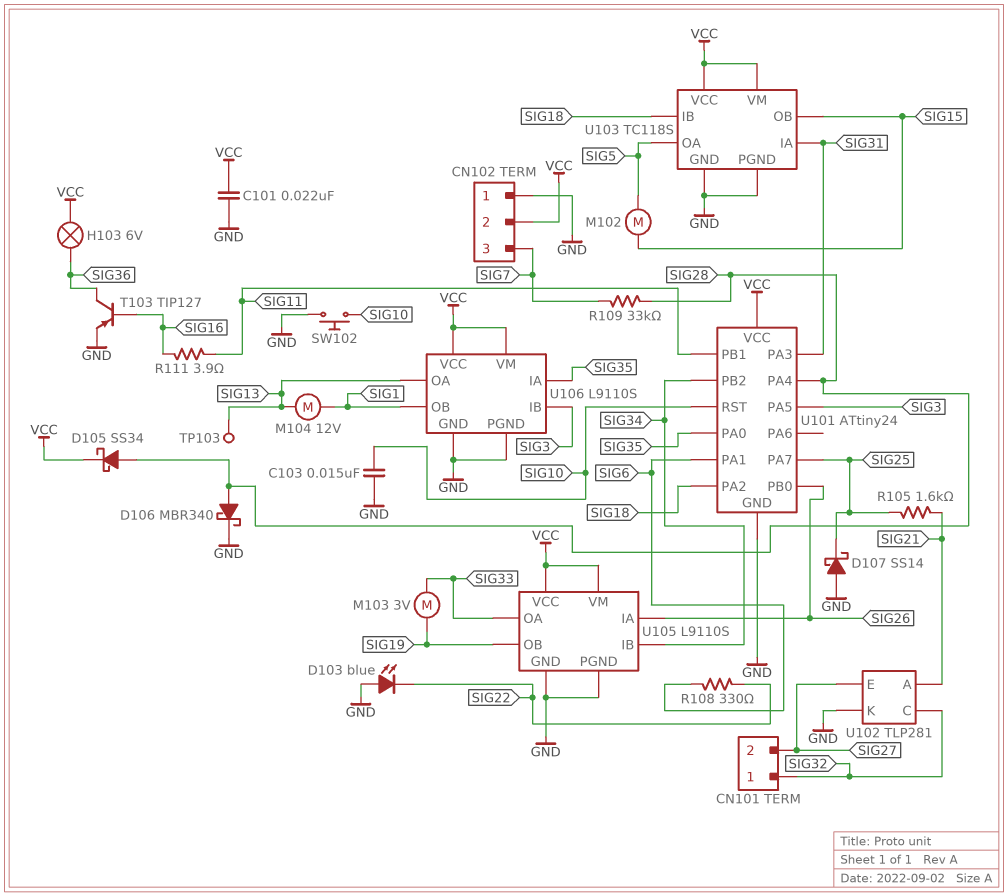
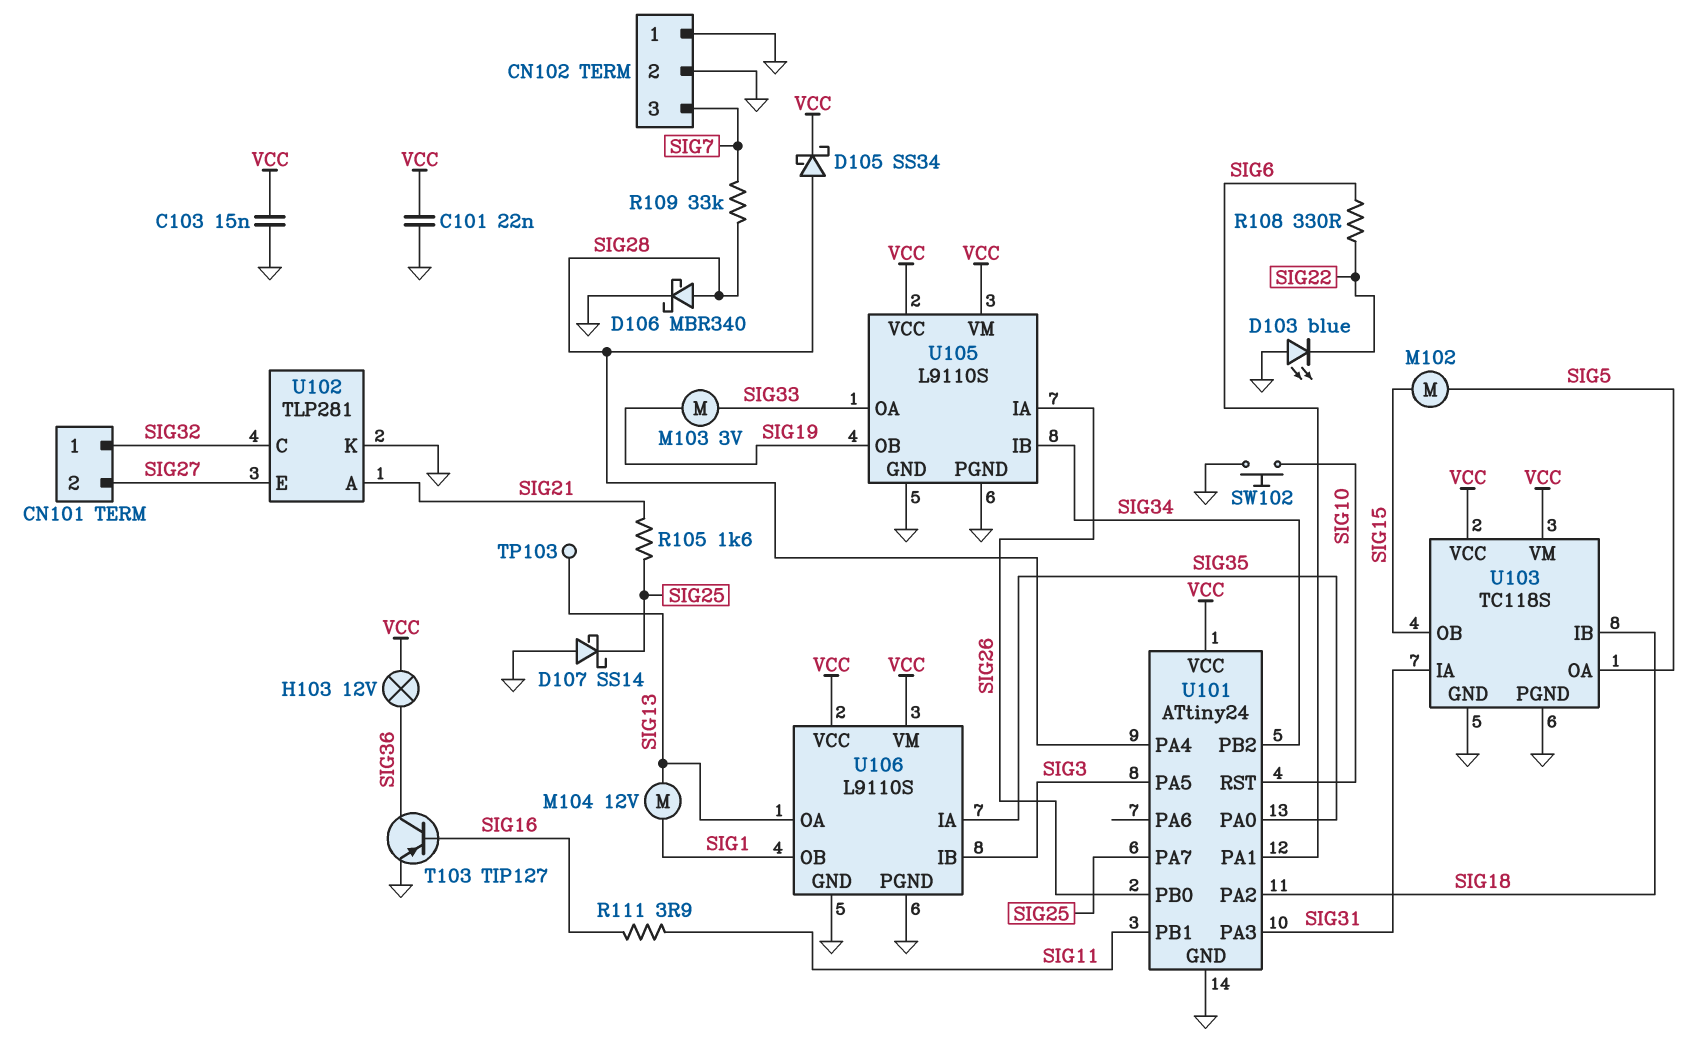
C103: 15nF (GND, SIG10) -> 15nF (GND, VCC)
CN102 pin 2: VCC -> GND
H103: lamp 6V (SIG36, VCC) -> lamp 12V (SIG36, VCC)

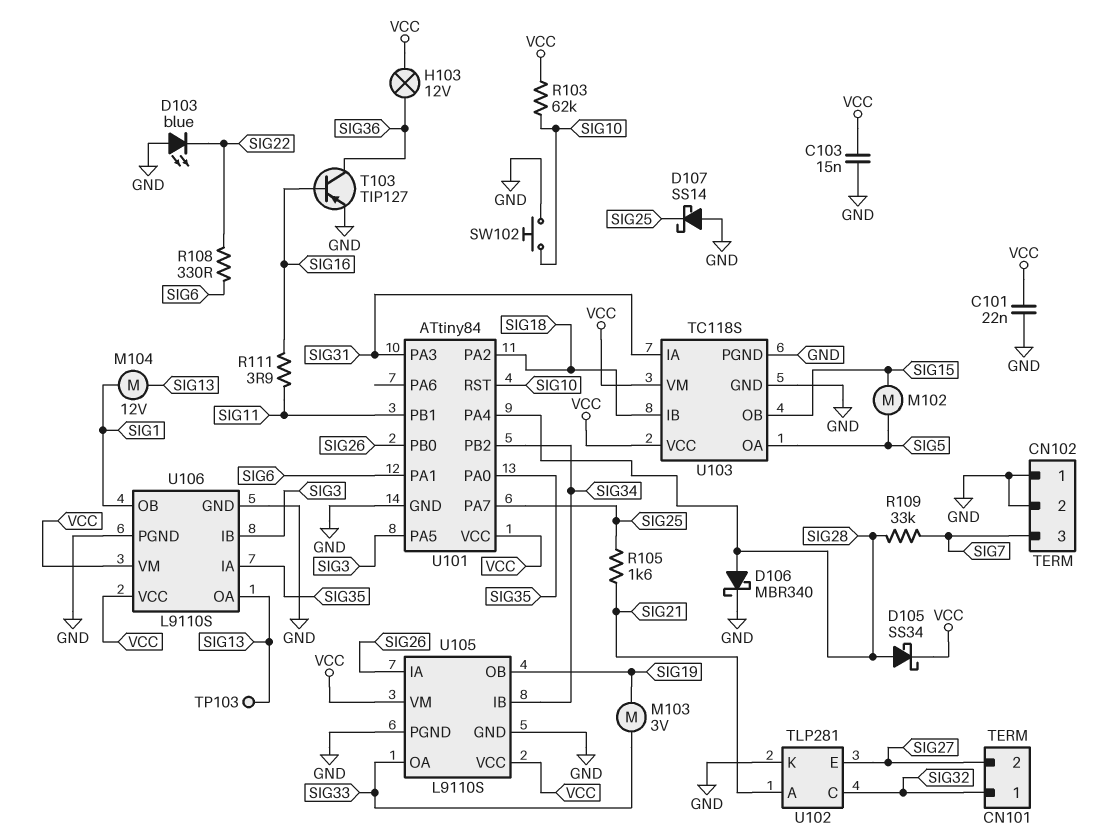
R103: none -> 62k (SIG10, VCC)
U101: ATtiny24 -> ATtiny84

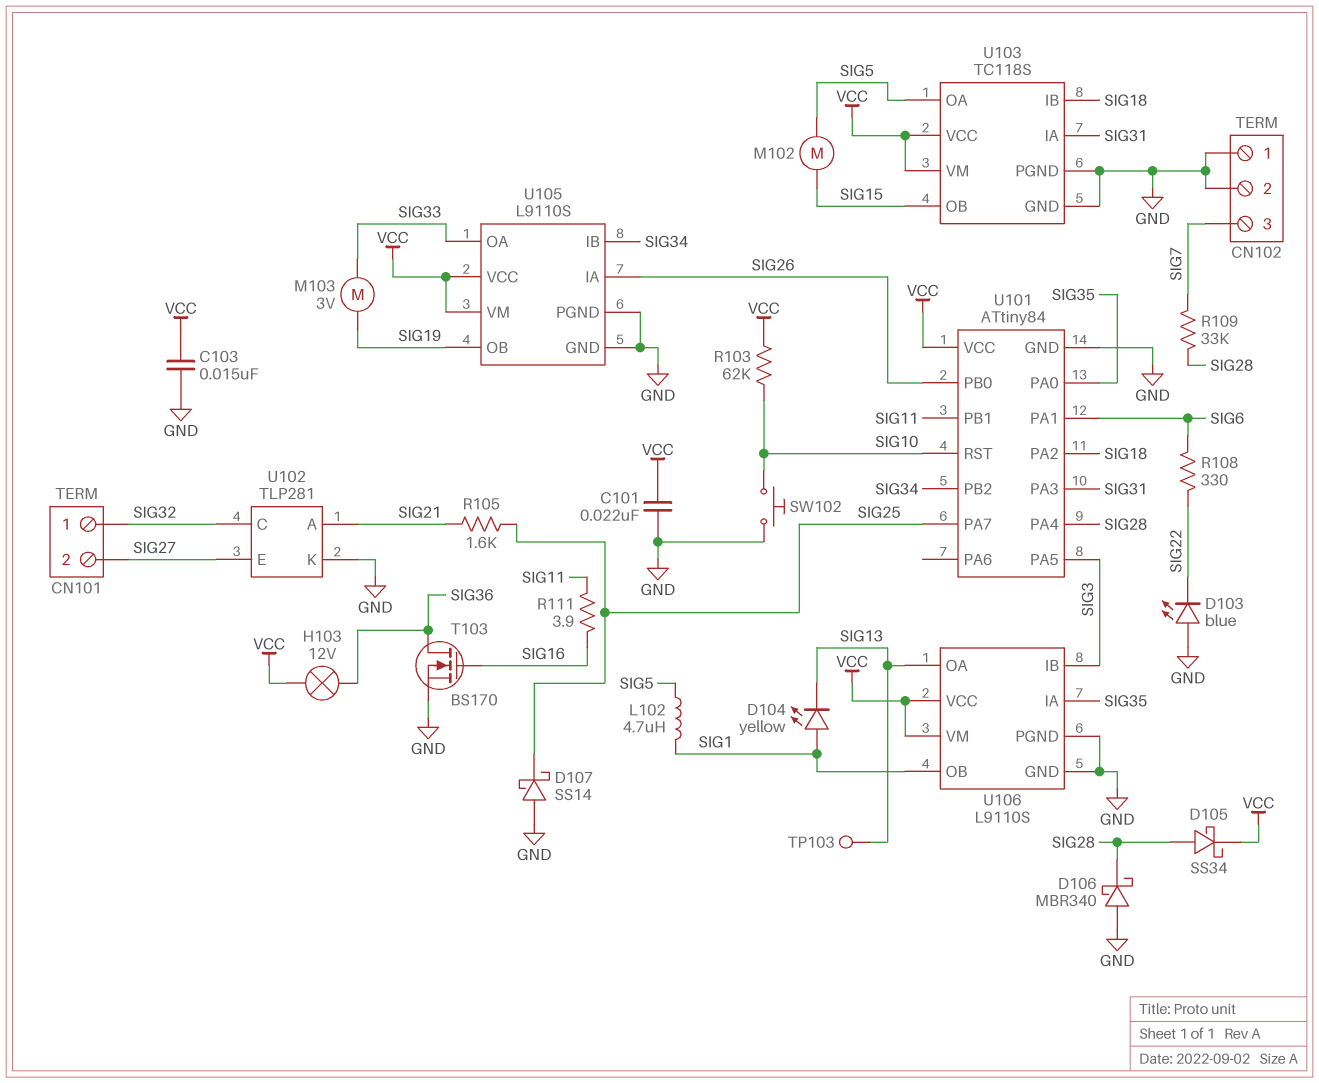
D104: none -> LED yellow (A SIG1, K SIG13)
D106: schottky MBR340 (A SIG28, K GND) -> schottky MBR340 (A GND, K SIG28)
L102: none -> 4.7uH (SIG1, SIG5)
M104: motor 12V (SIG1, SIG13) -> none
T103: PNP TIP127 (B SIG16, C SIG36, E GND) -> NMOS BS170 (G SIG16, D SIG36, S GND)

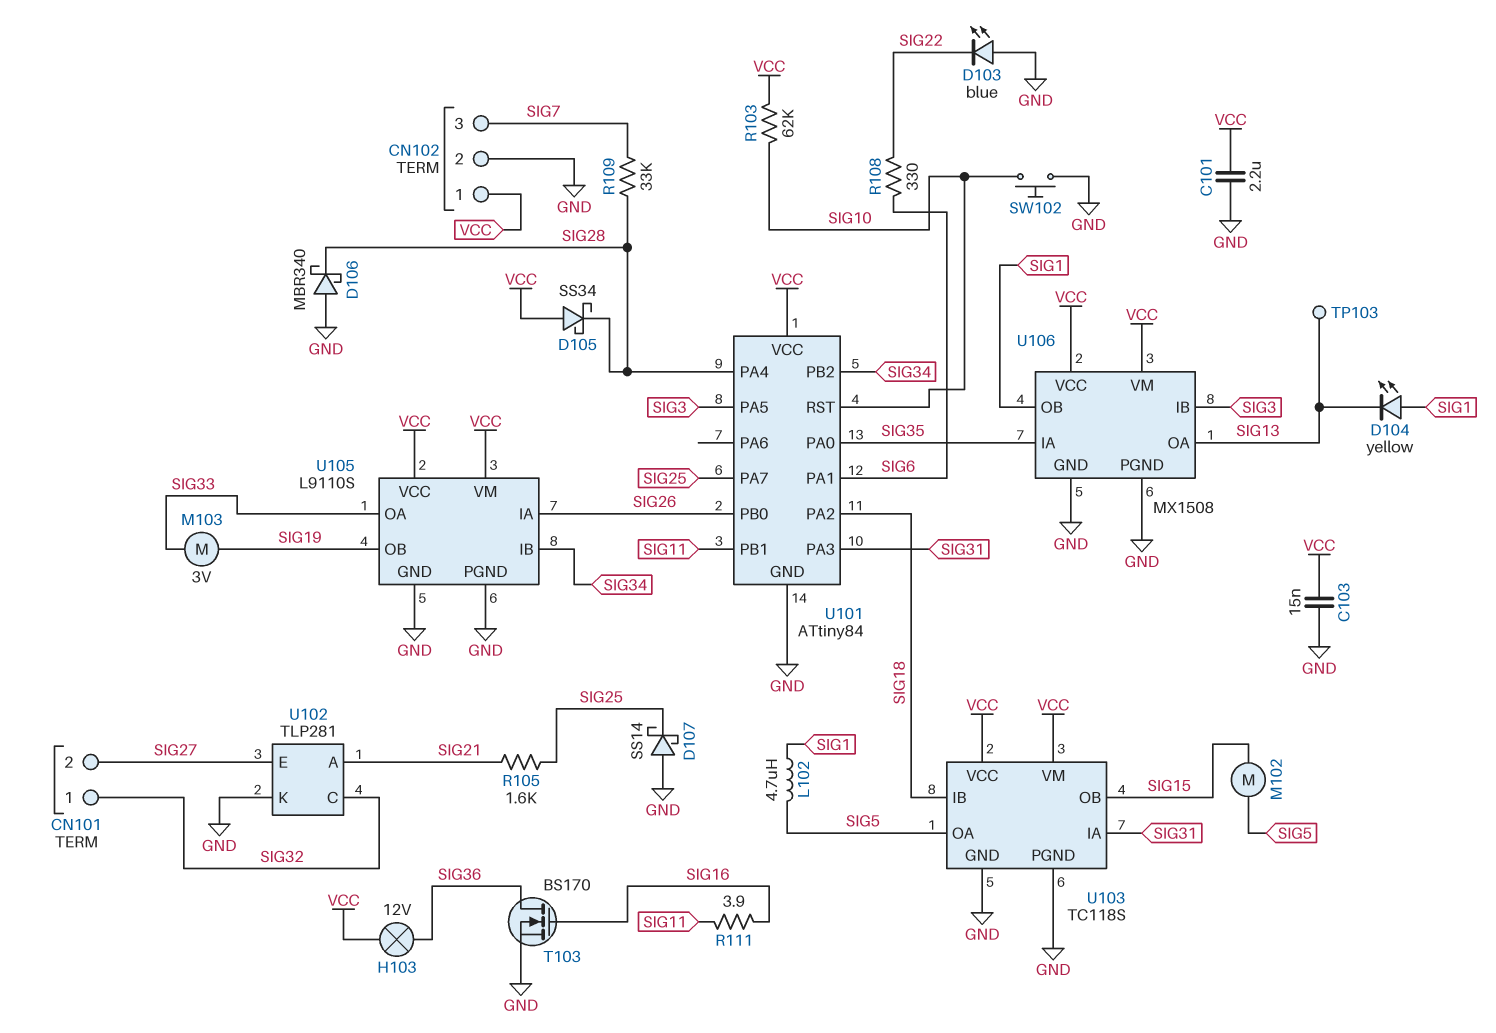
C101: 22nF (GND, VCC) -> 2.2uF (GND, VCC)
CN102 pin 1: GND -> VCC
D105: schottky SS34 (A SIG28, K VCC) -> schottky SS34 (A VCC, K SIG28)
U106: L9110S -> MX1508

